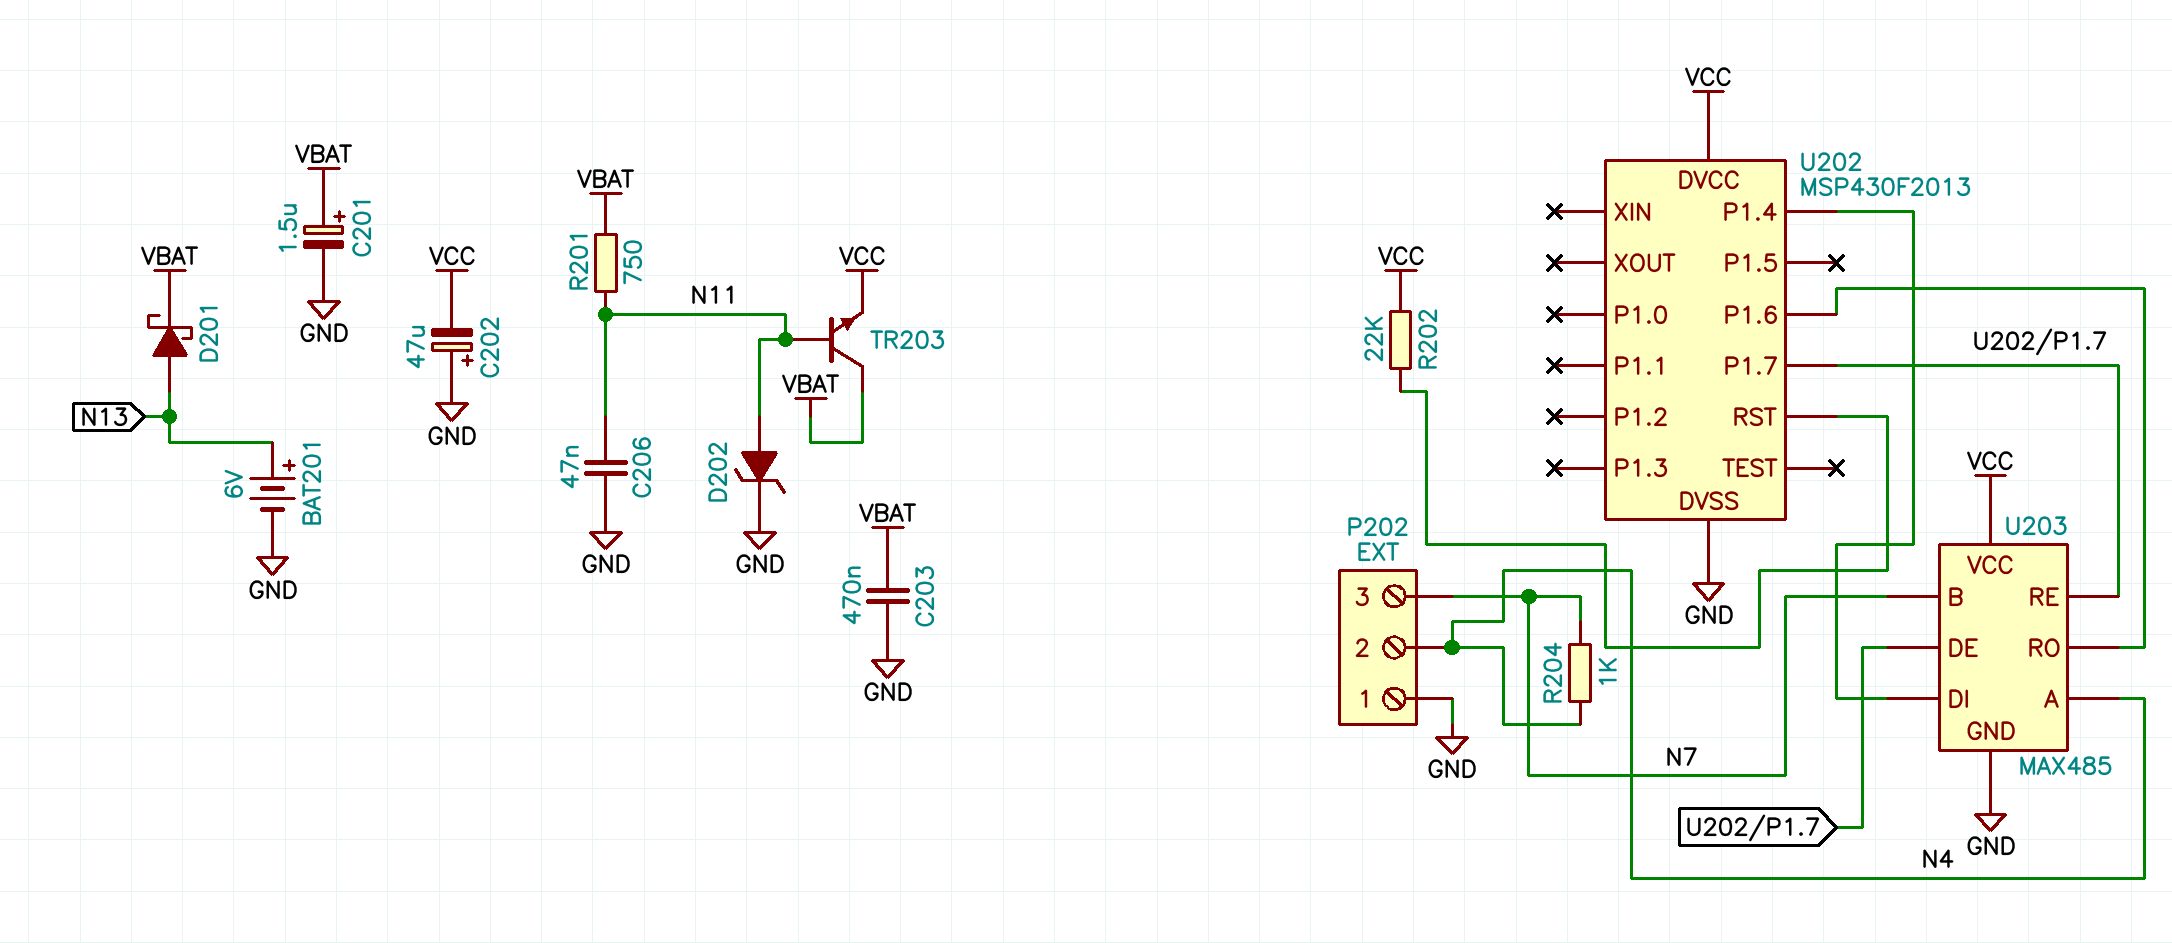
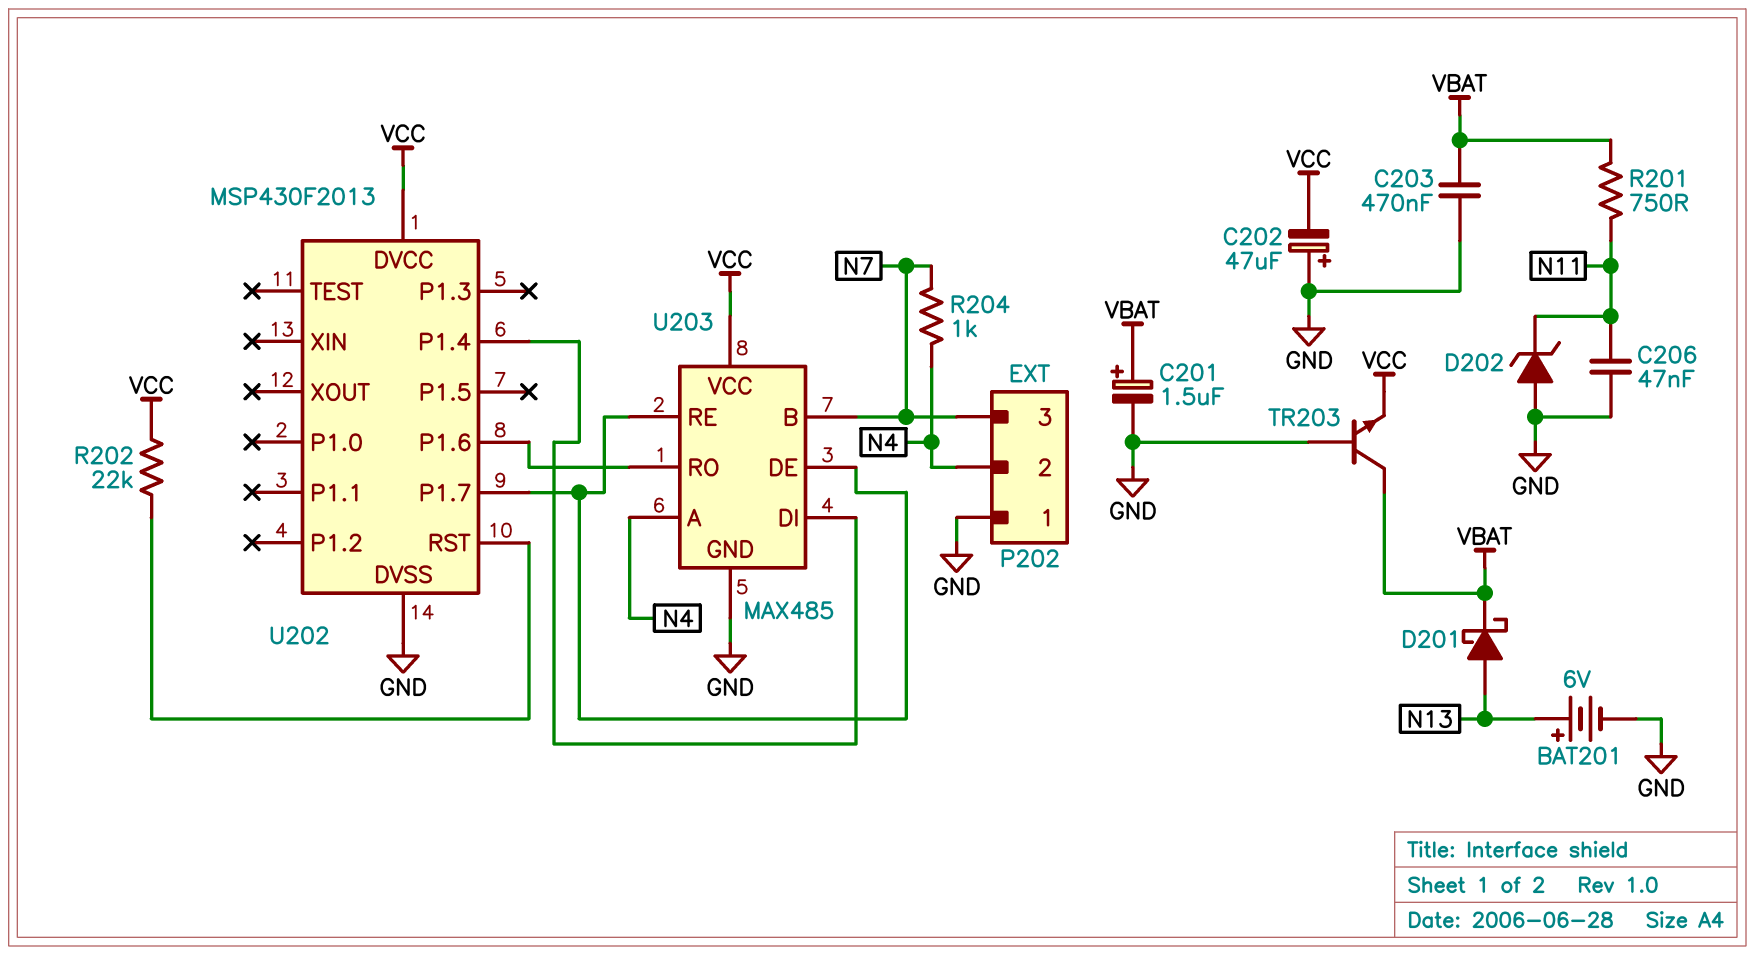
D202: zener (A N11, K GND) -> zener (A GND, K N11)
TR203: NPN (B N11, C VBAT, E VCC) -> NPN (B GND, C VBAT, E VCC)

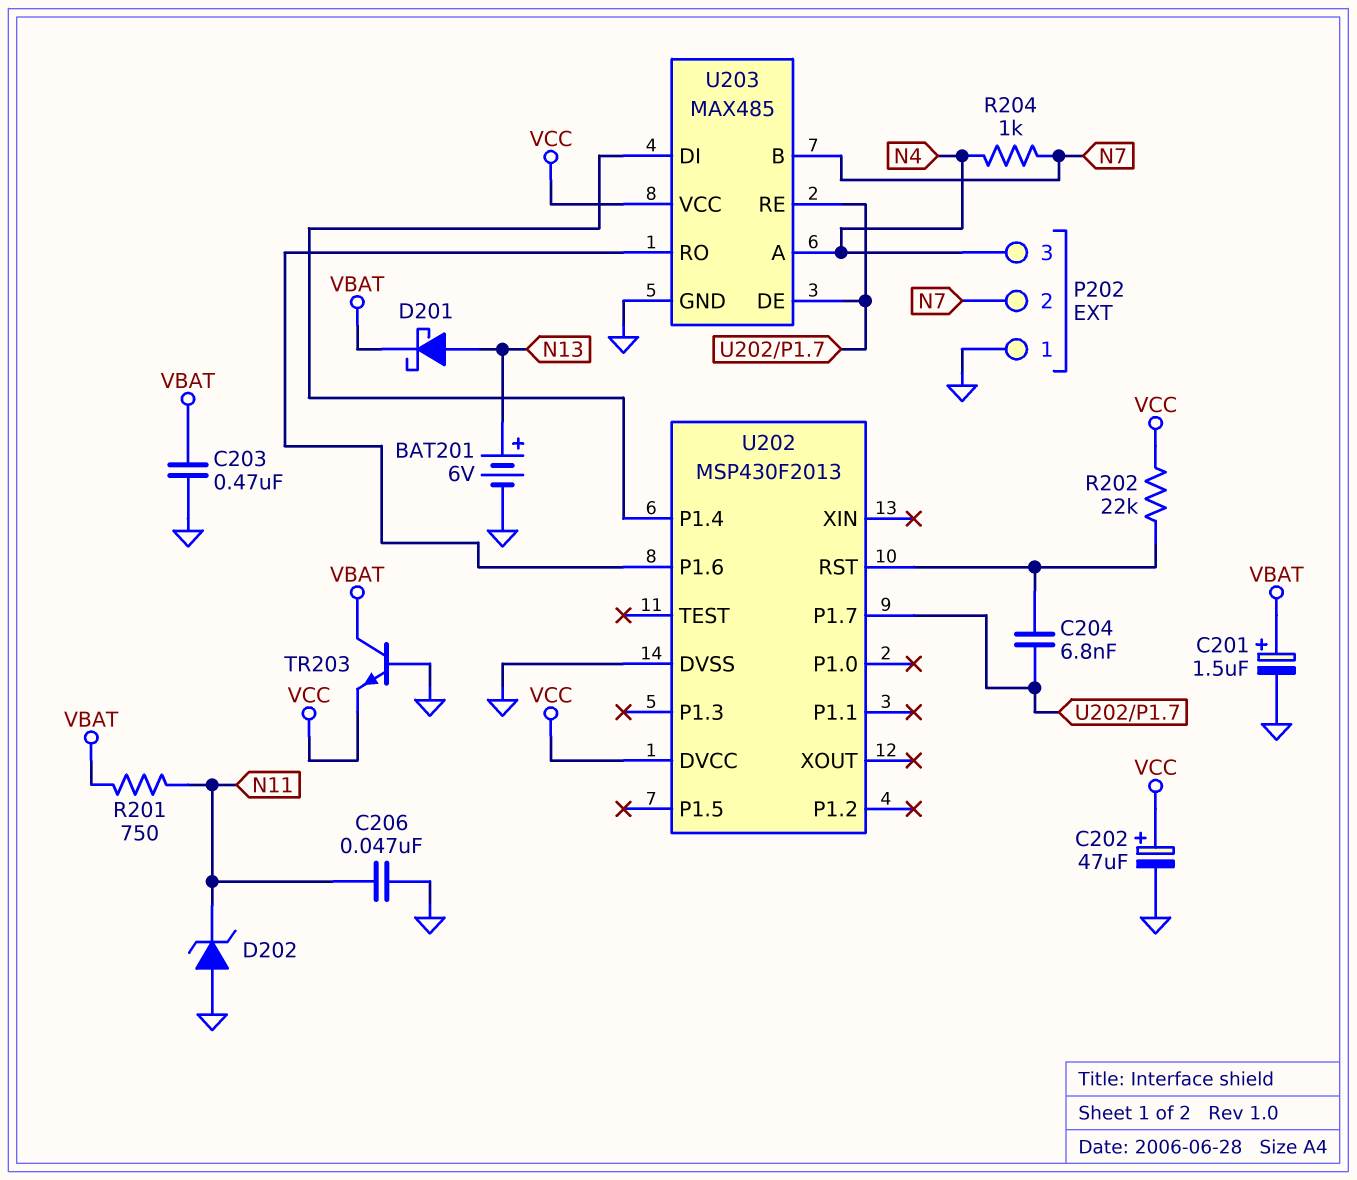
C202: 47uF (plus GND, minus VCC) -> 47uF (plus VCC, minus GND)
C204: none -> 6.8nF (U202/P1.7, U202/RST)
P202 pin 2: N4 -> N7
P202 pin 3: N7 -> N4

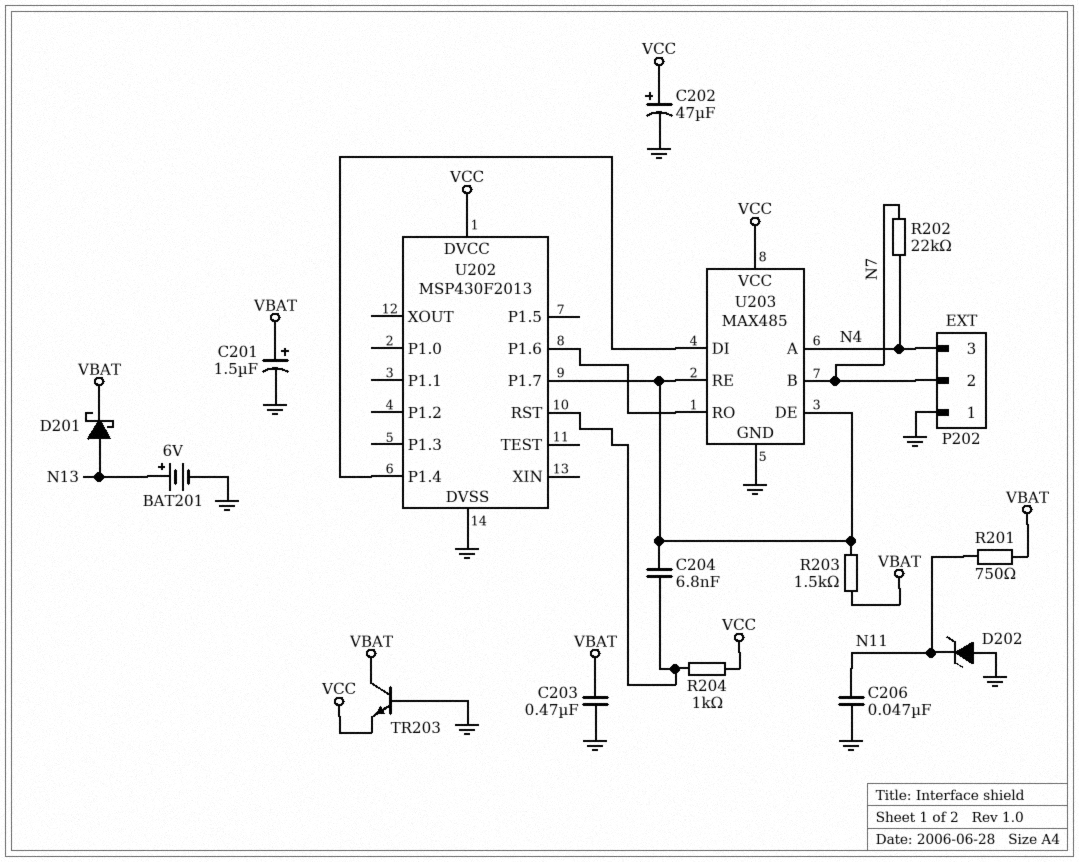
R202: 22k (U202/RST, VCC) -> 22k (N4, N7)
R203: none -> 1.5k (U202/P1.7, VBAT)
R204: 1k (N4, N7) -> 1k (U202/RST, VCC)

